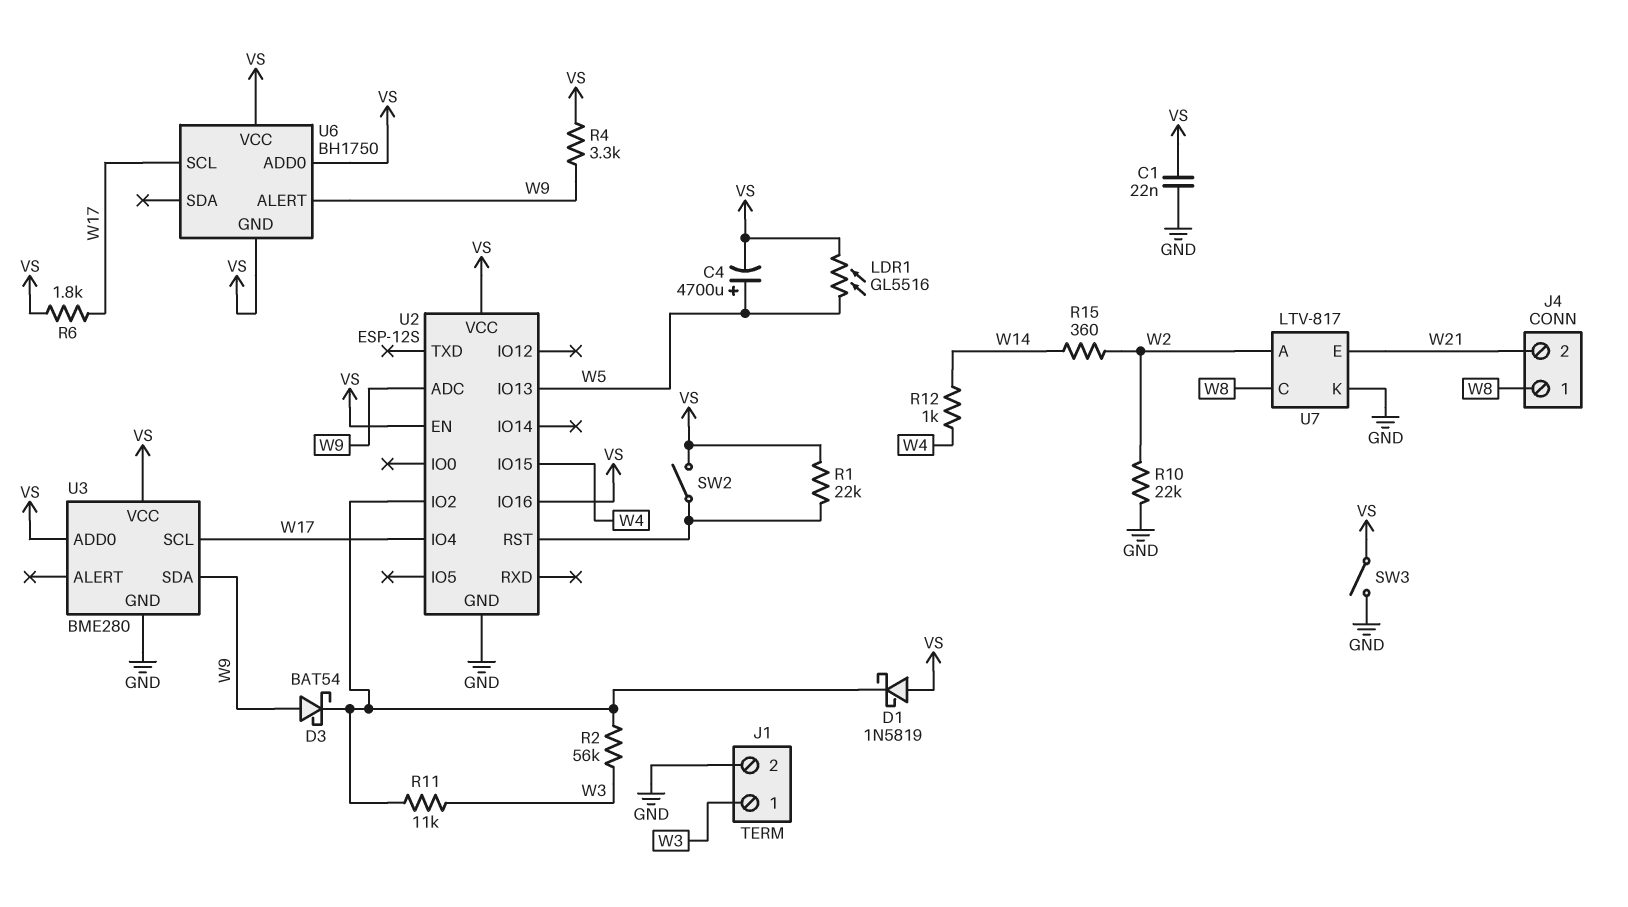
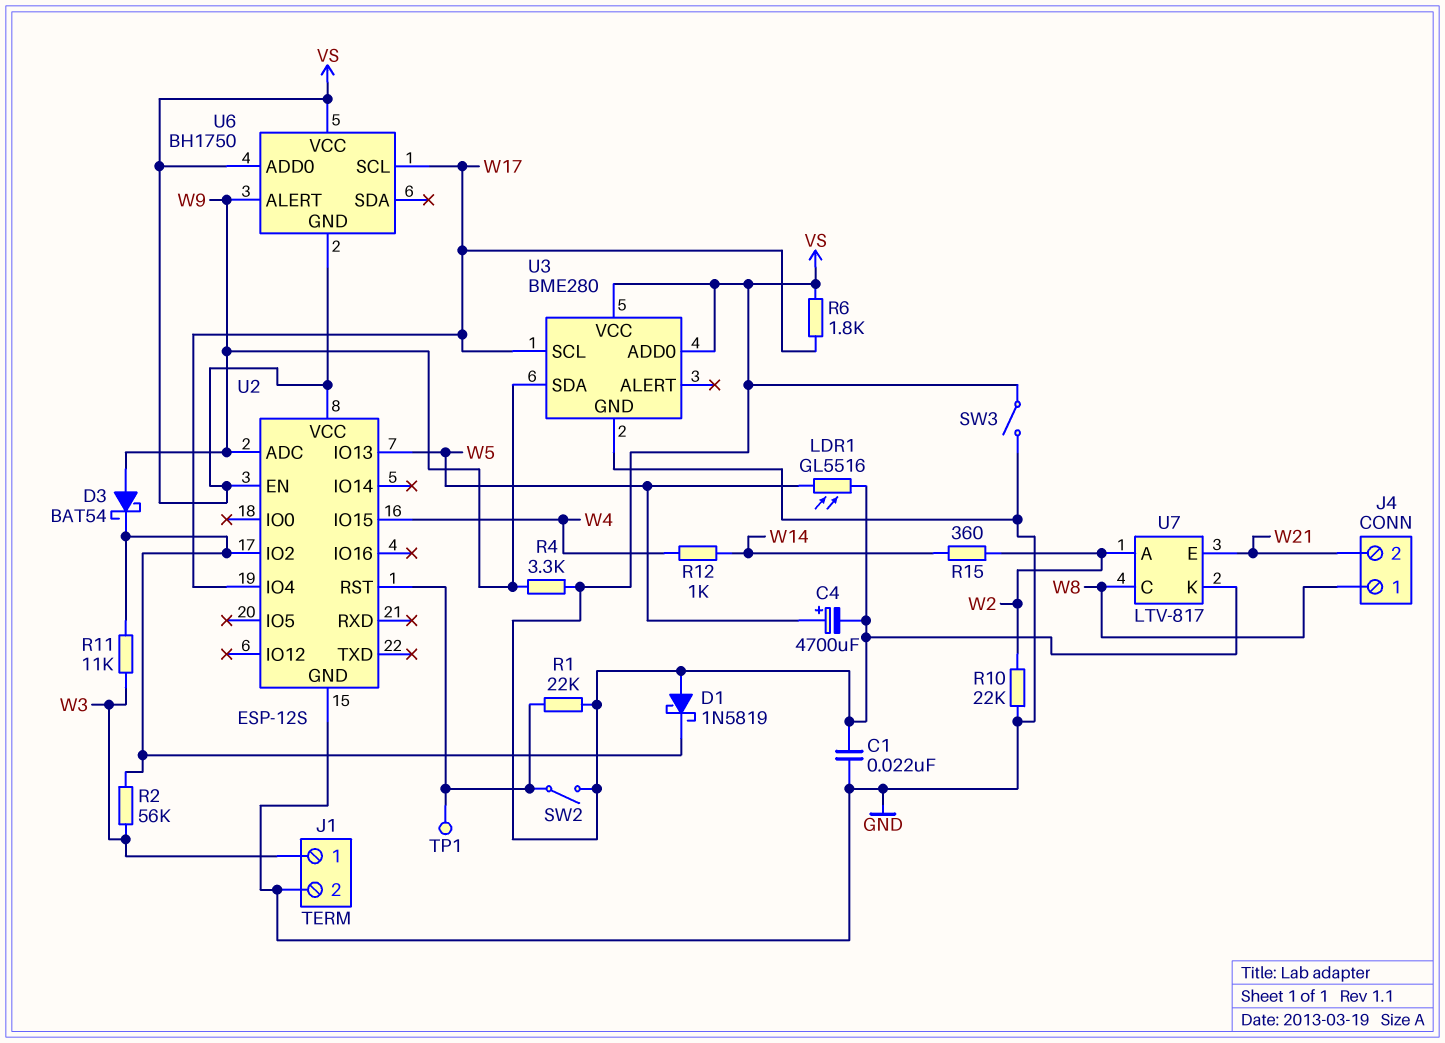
TP1: none -> test point (U2/RST)
U2 pin IO16: VS -> none
U7 pin K: GND -> VS

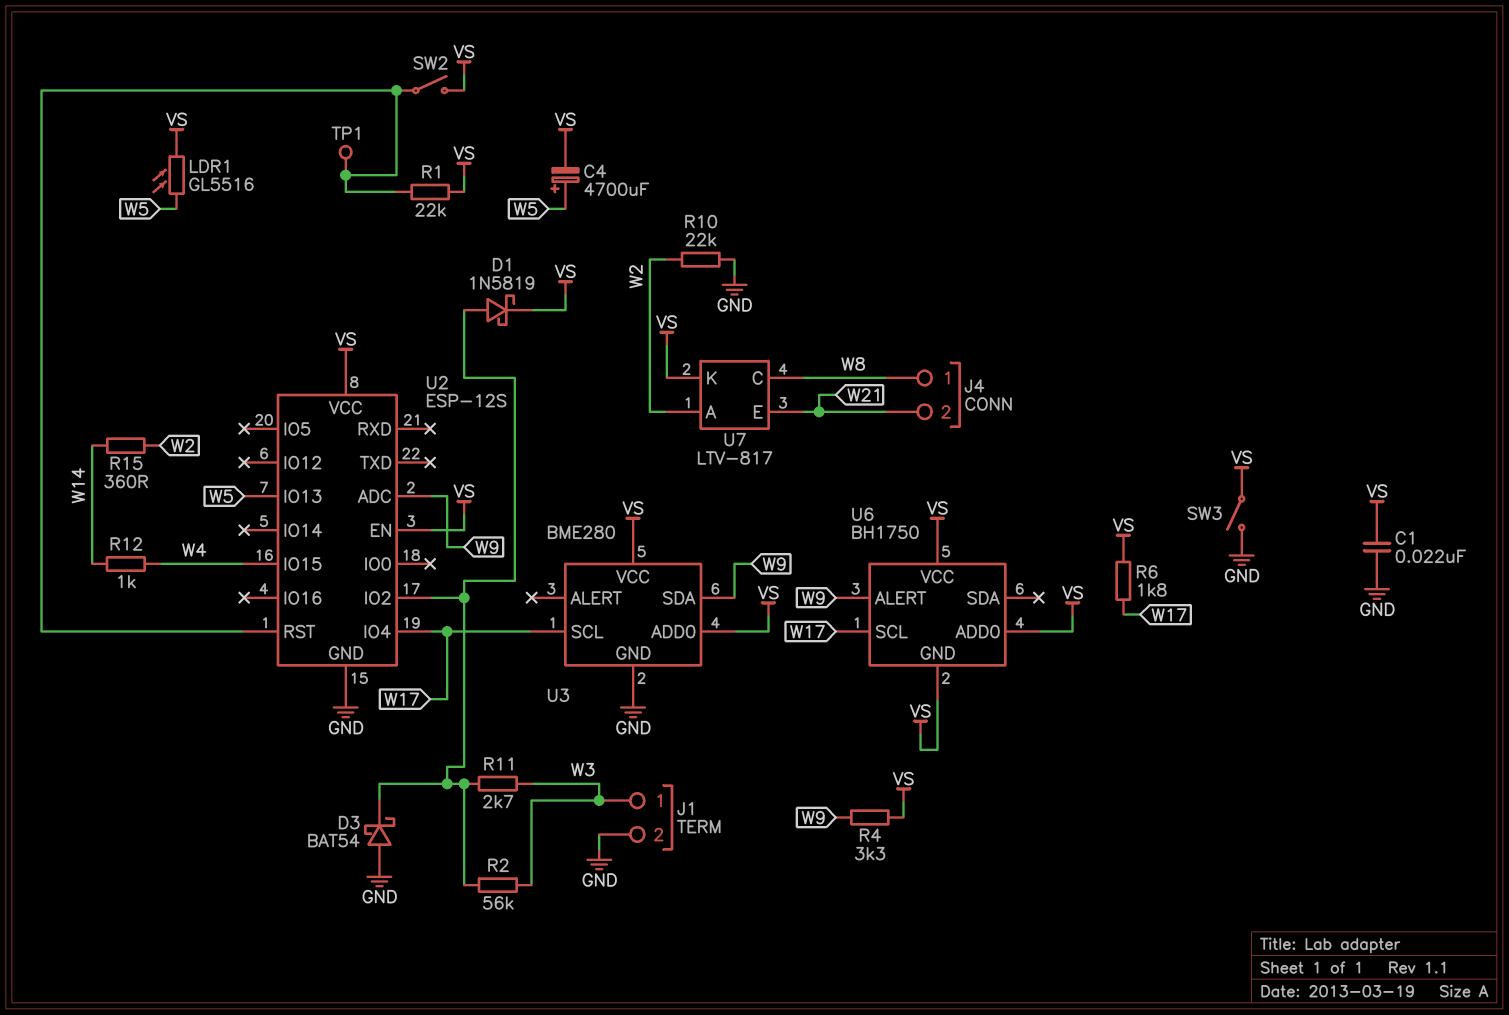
D1: schottky 1N5819 (A VS, K U2/IO2) -> schottky 1N5819 (A U2/IO2, K VS)
D3: schottky BAT54 (A W9, K U2/IO2) -> schottky BAT54 (A GND, K U2/IO2)
R11: 11k (U2/IO2, W3) -> 2.7k (U2/IO2, W3)

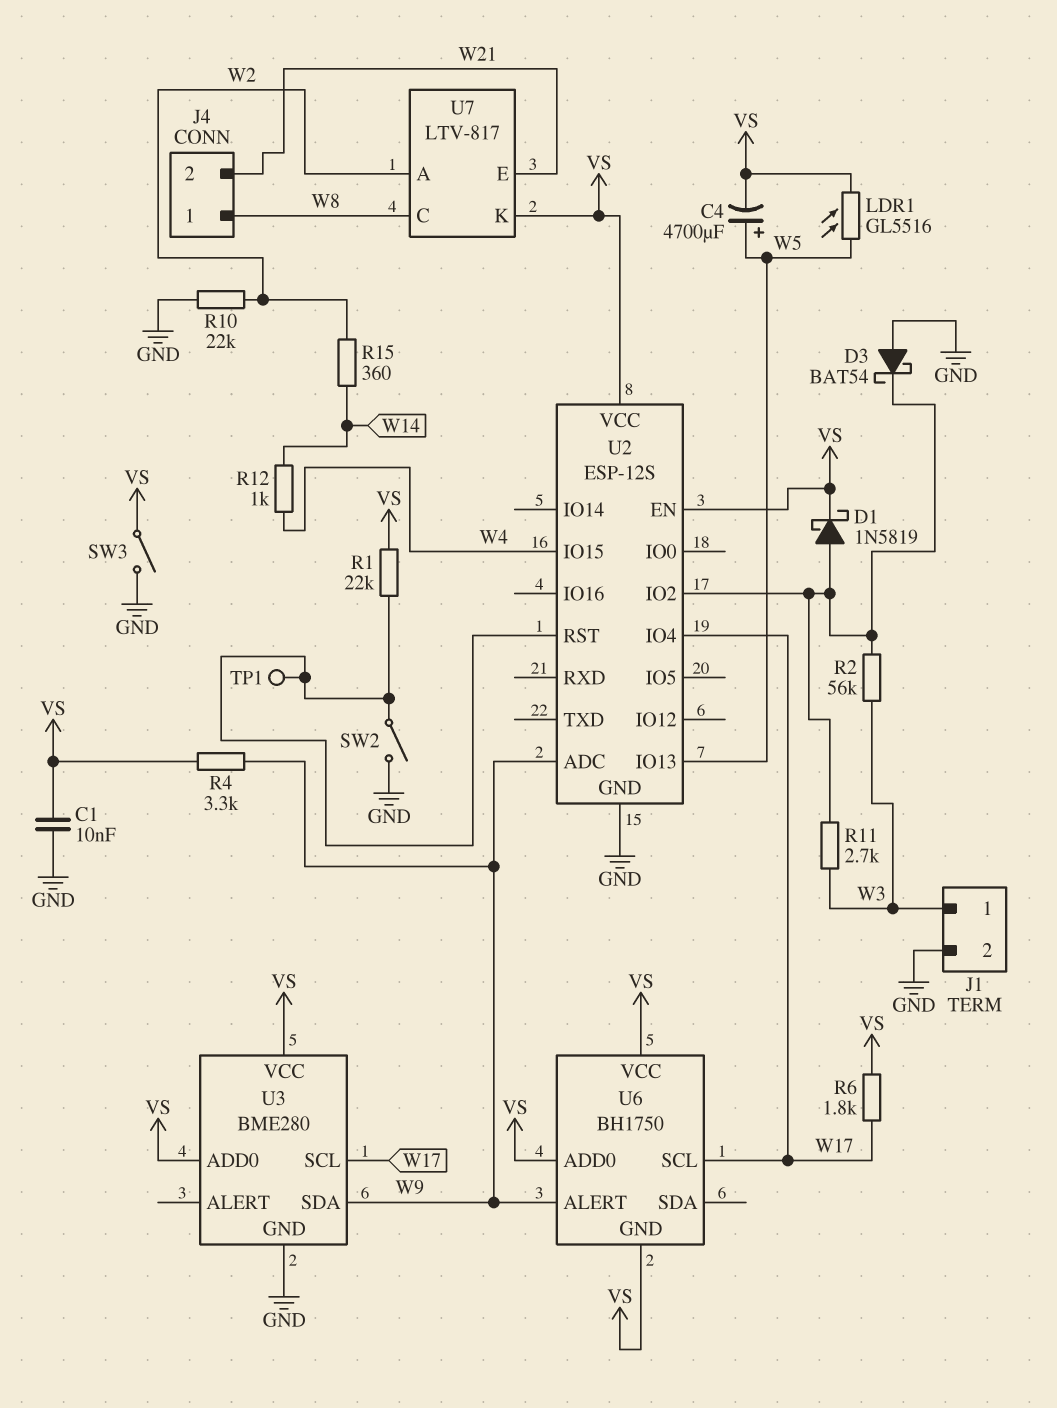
C1: 22nF (GND, VS) -> 10nF (GND, VS)
SW2: switch (U2/RST, VS) -> switch (GND, U2/RST)

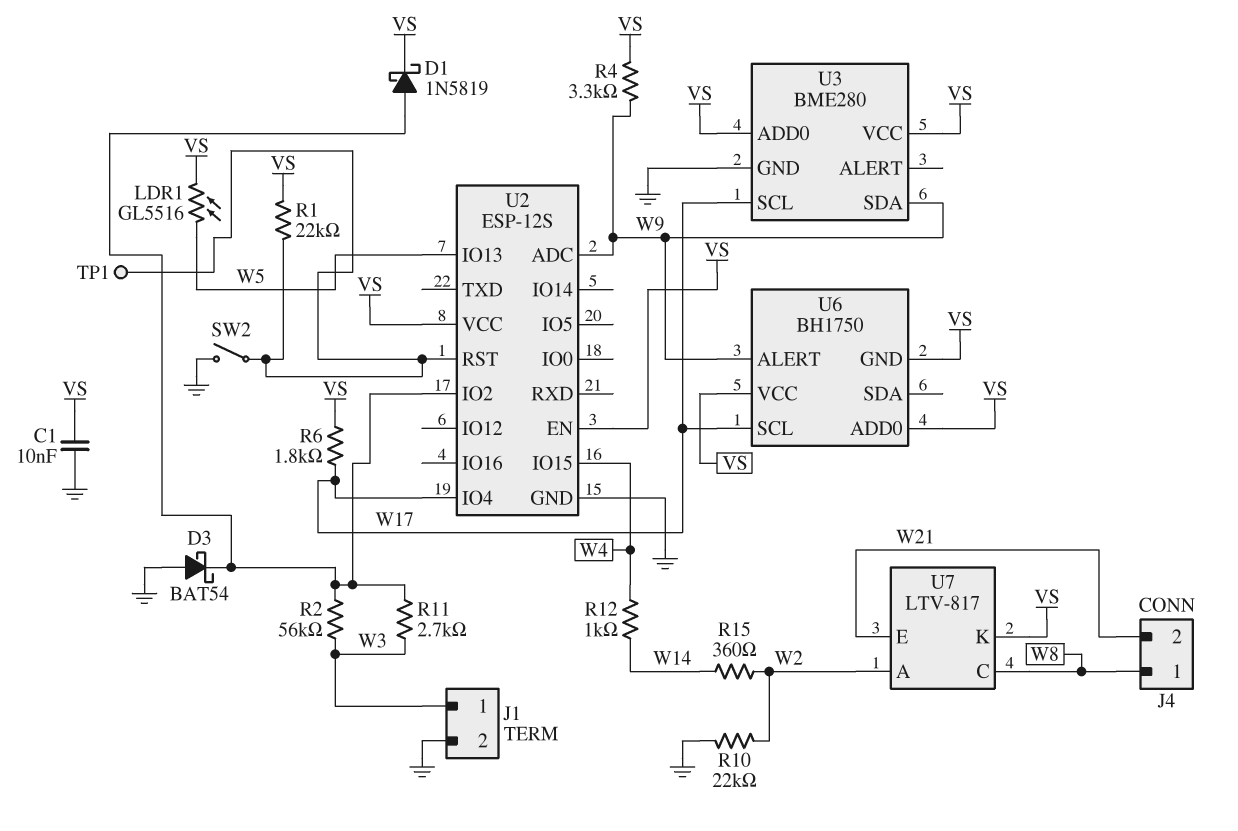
C4: 4700uF (plus W5, minus VS) -> none
SW3: switch (GND, VS) -> none

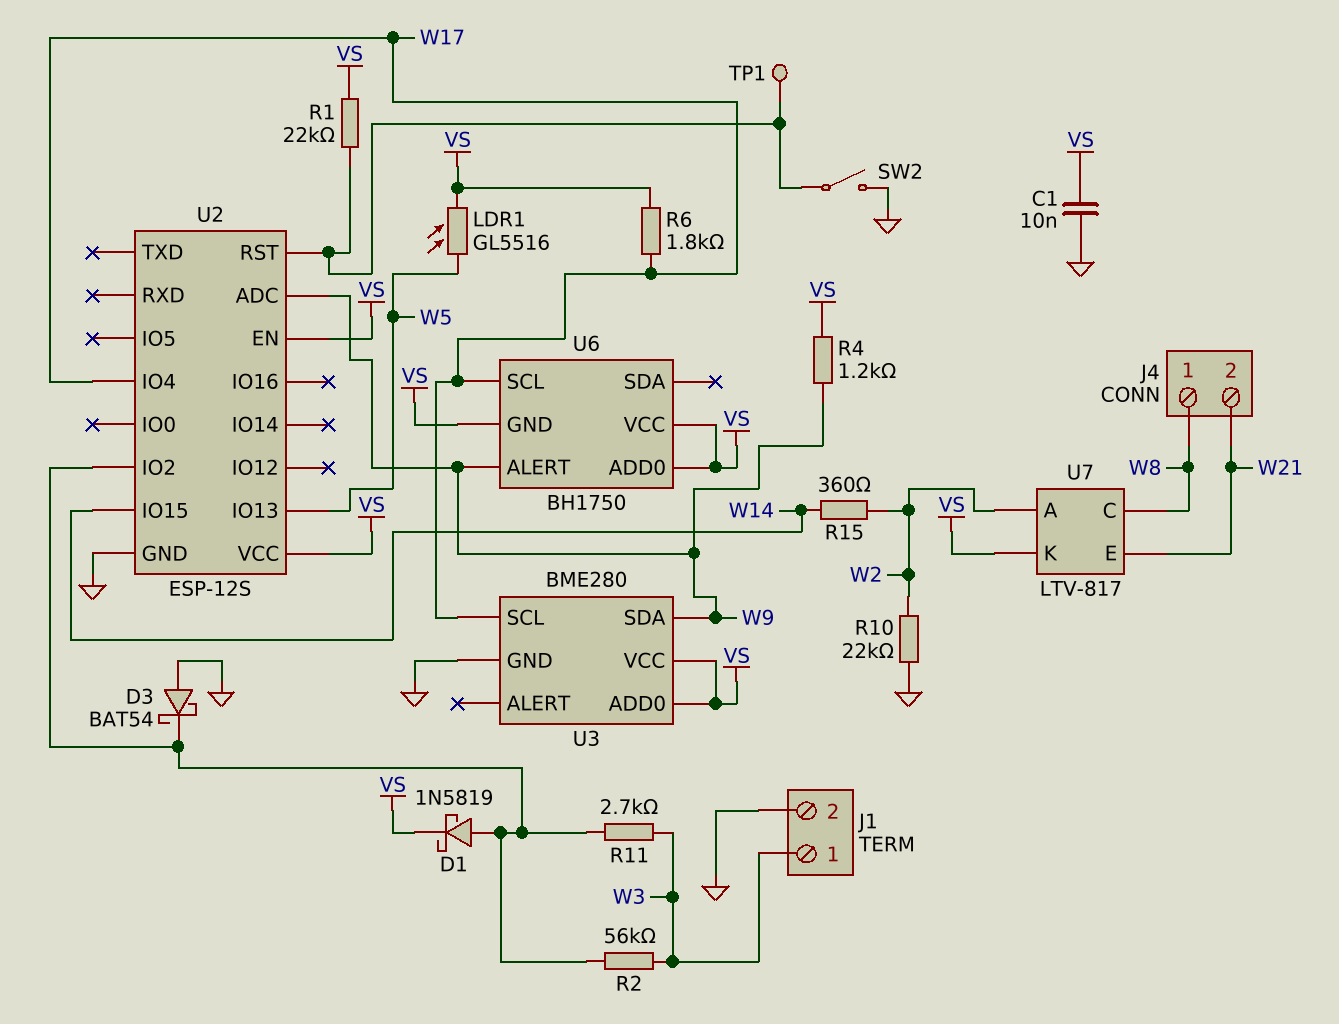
R4: 3.3k (VS, W9) -> 1.2k (VS, W9)
R12: 1k (W4, W14) -> none
U2 pin IO15: W4 -> W14

